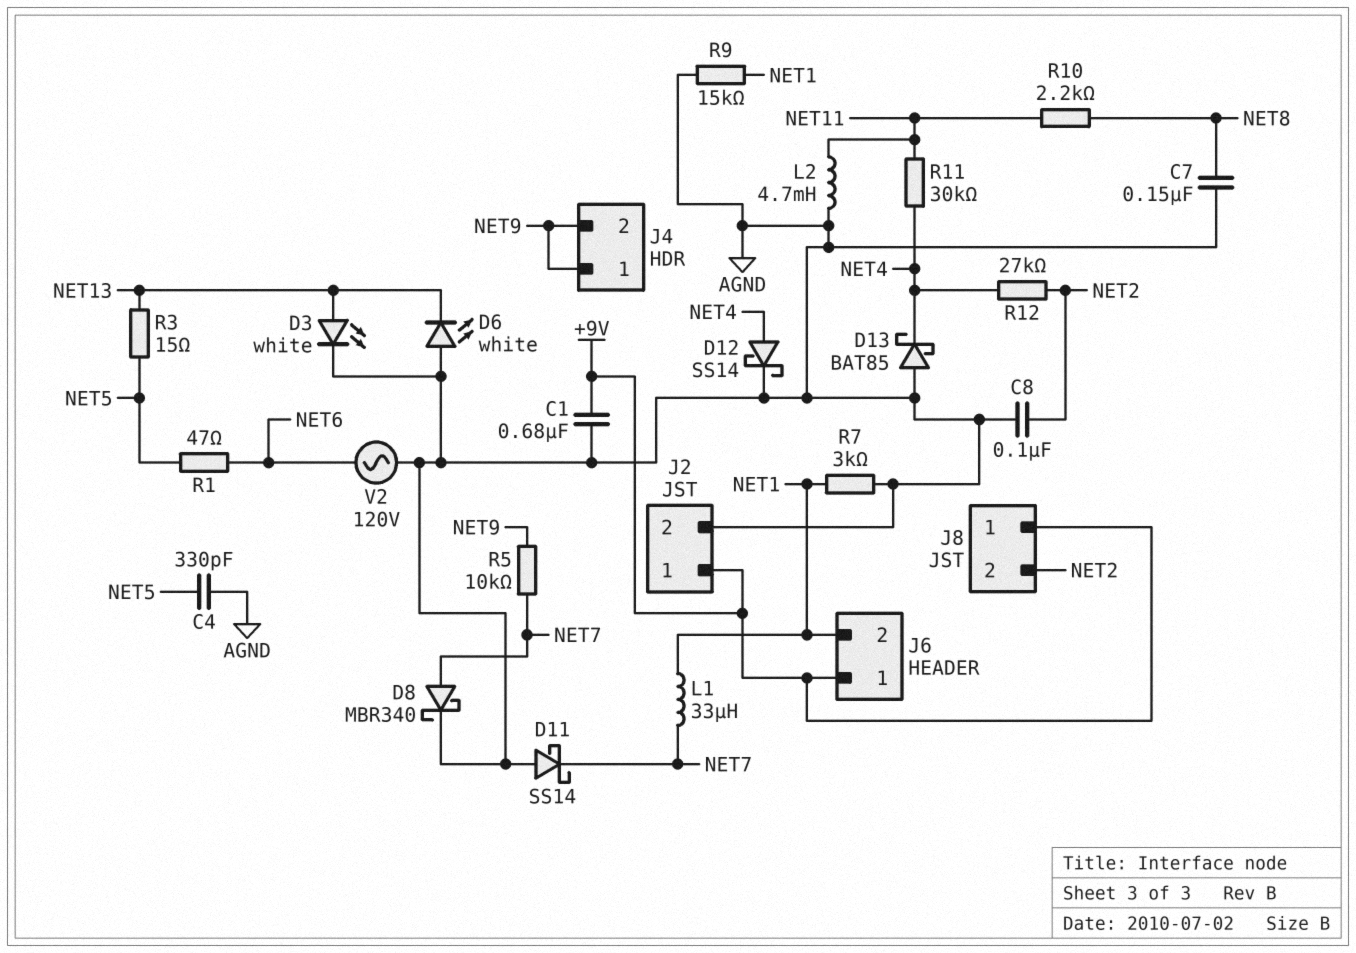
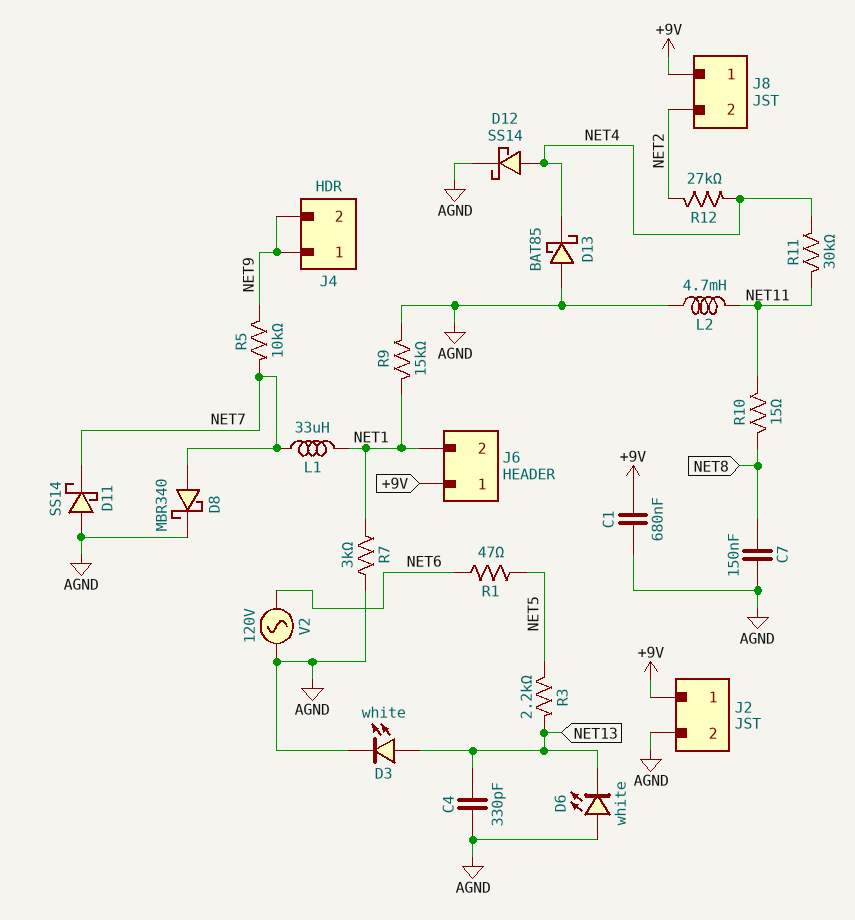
C4: 330pF (AGND, NET5) -> 330pF (AGND, NET13)
C8: 100nF (AGND, NET2) -> none
R3: 15 (NET5, NET13) -> 2.2k (NET5, NET13)
R10: 2.2k (NET8, NET11) -> 15 (NET8, NET11)

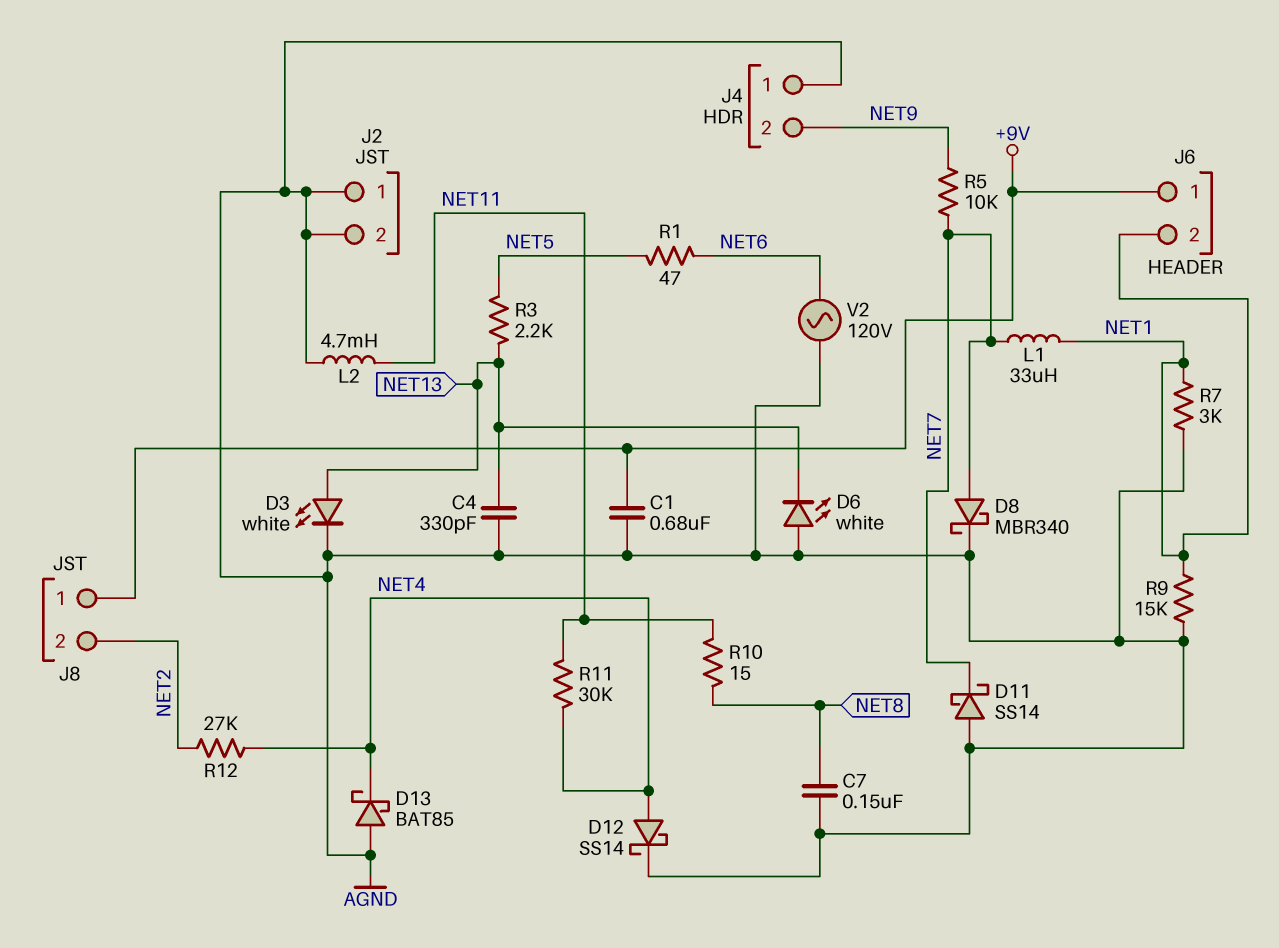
J2 pin 1: +9V -> AGND
J4 pin 1: NET9 -> AGND

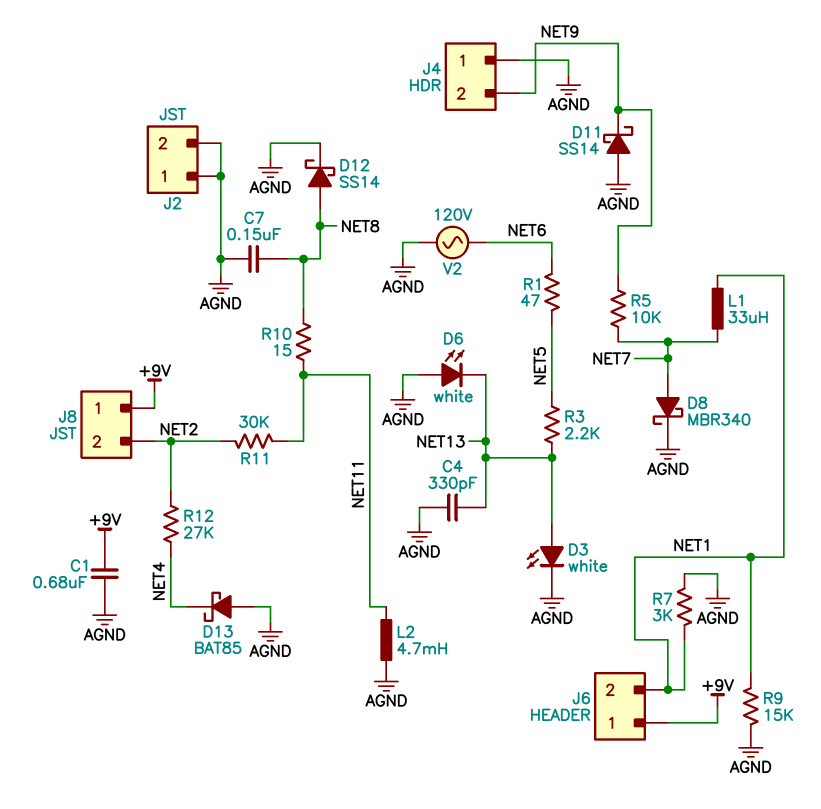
D11: schottky SS14 (A AGND, K NET7) -> schottky SS14 (A AGND, K NET9)
D12: schottky SS14 (A NET4, K AGND) -> schottky SS14 (A NET8, K AGND)
R11: 30k (NET4, NET11) -> 30k (NET2, NET11)

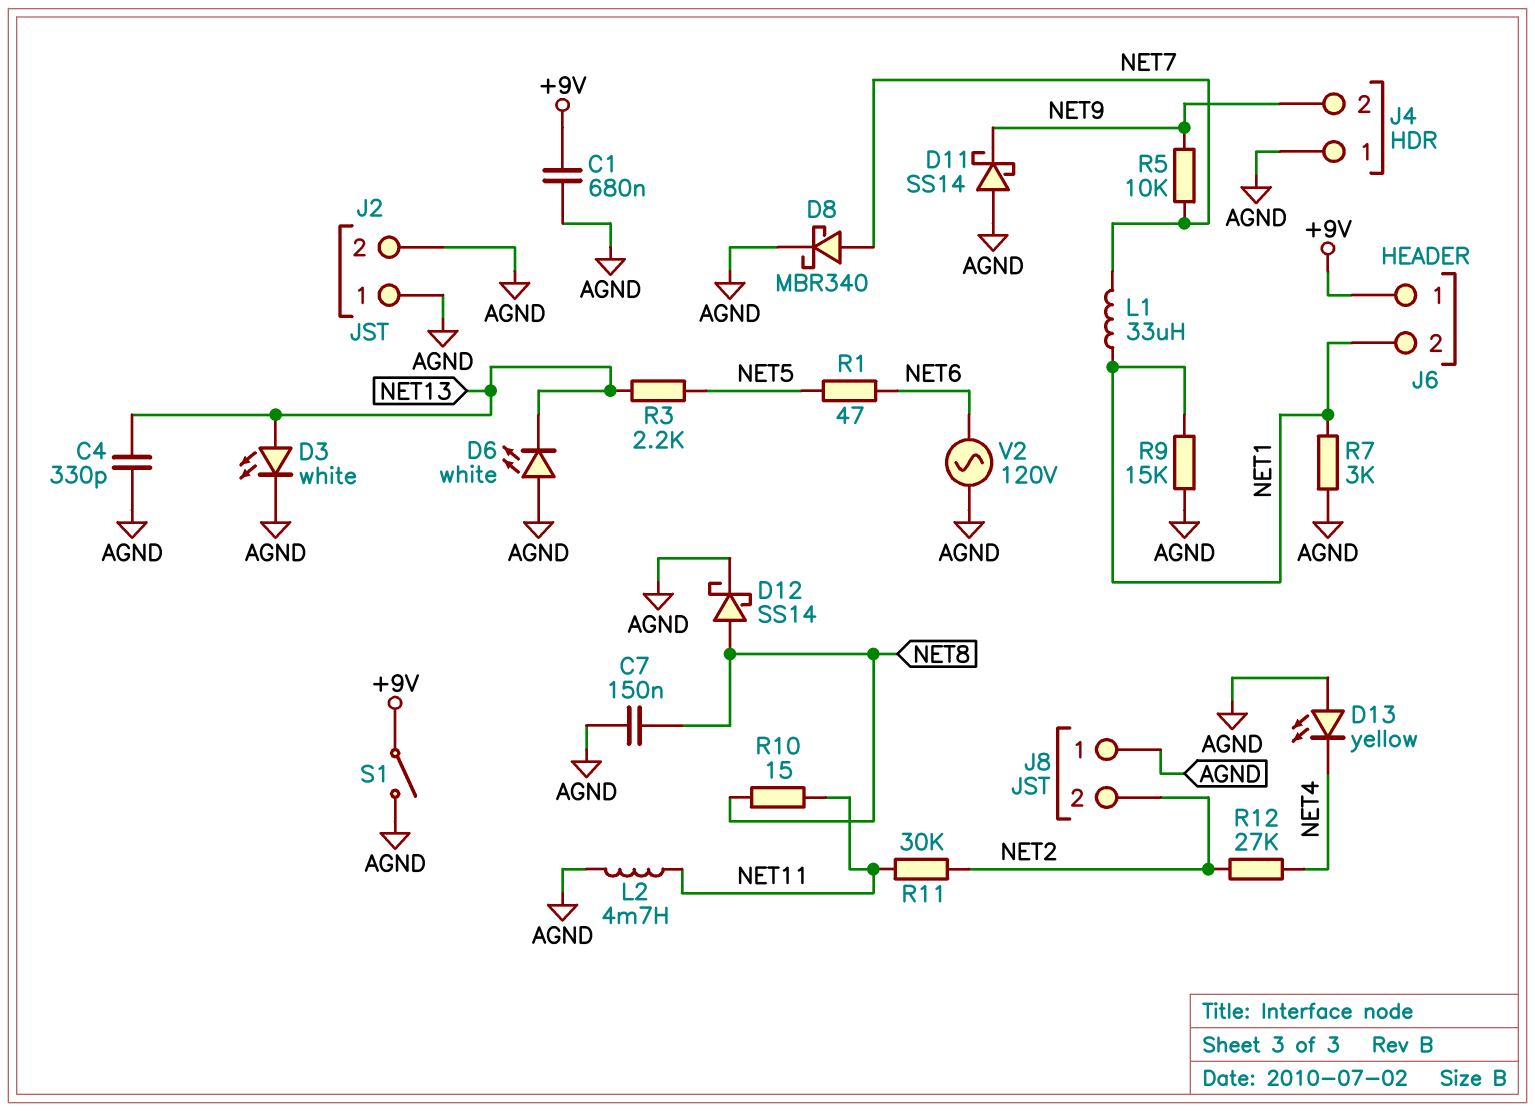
D13: schottky BAT85 (A AGND, K NET4) -> LED yellow (A AGND, K NET4)
J8 pin 1: +9V -> AGND
S1: none -> switch (+9V, AGND)

